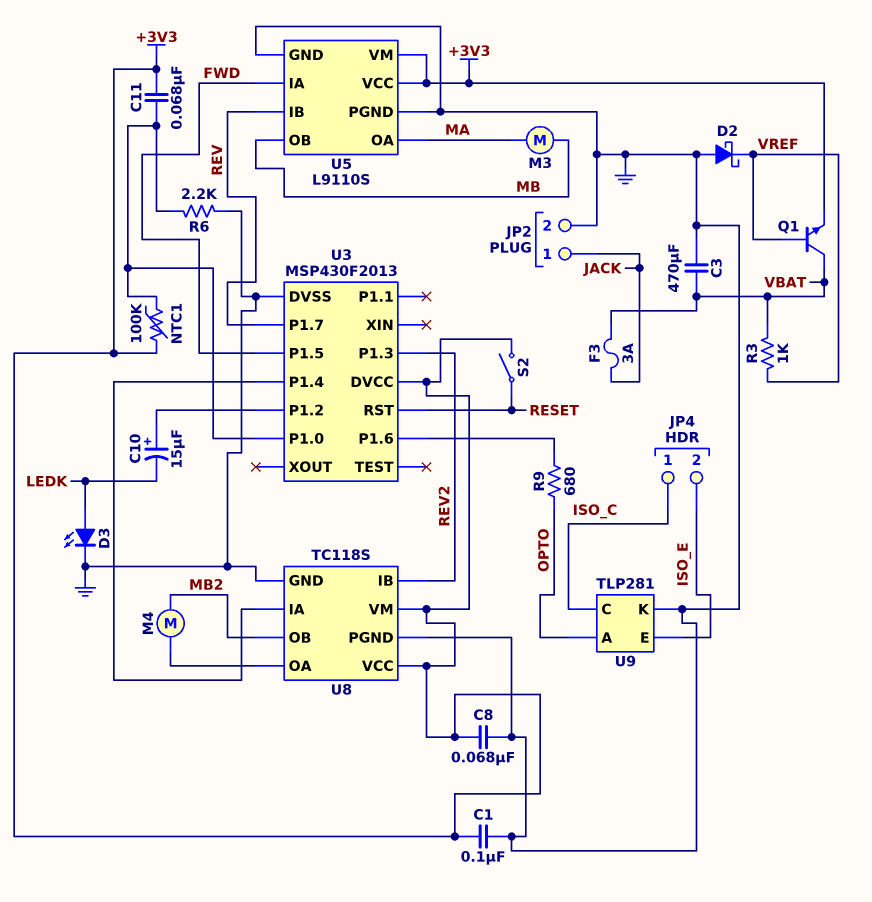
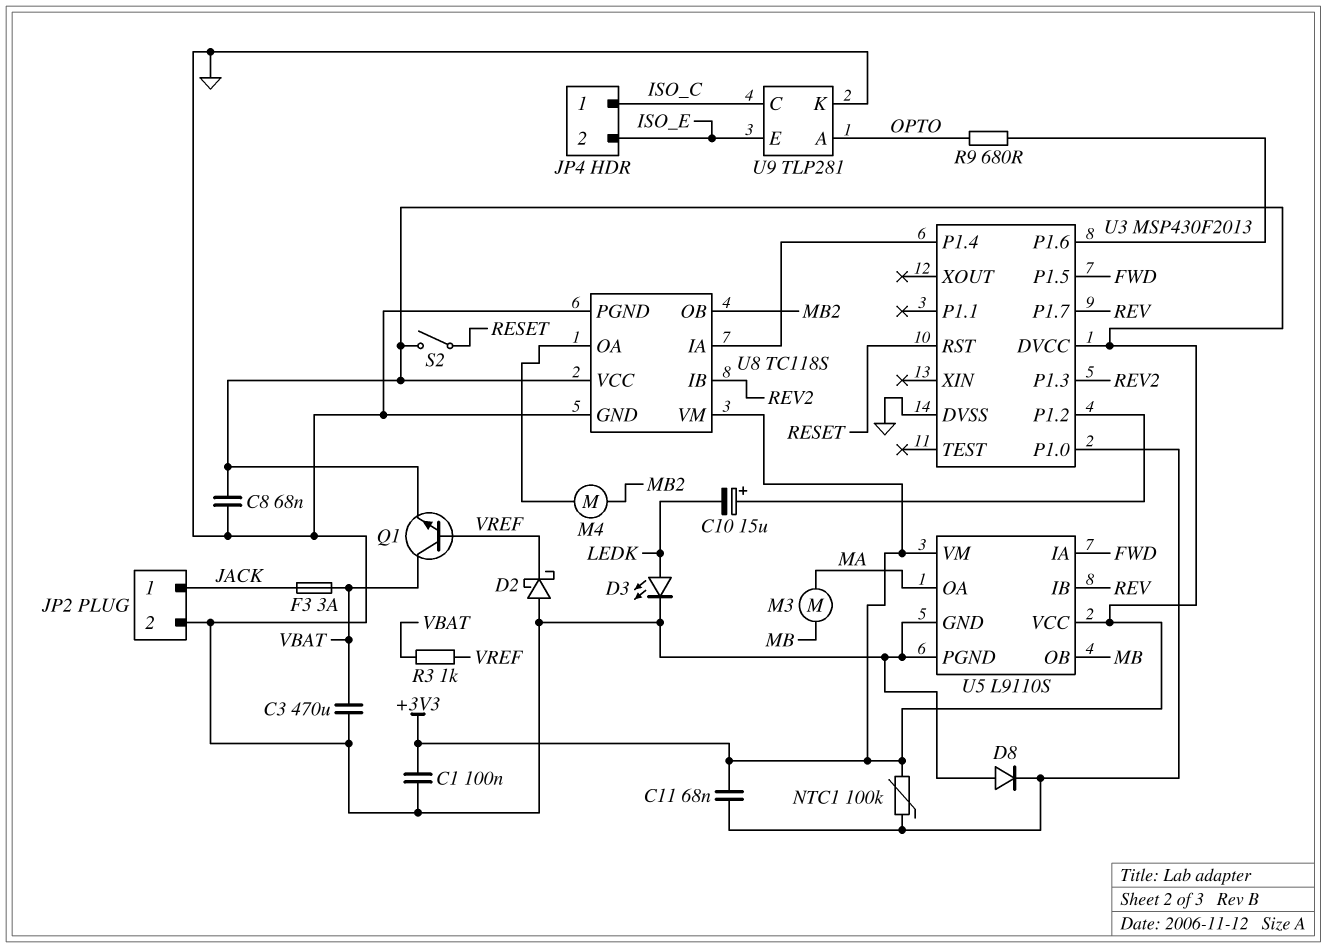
D8: none -> diode (A GND, K U3/P1.0)
R6: 2.2k (GND, U3/P1.0) -> none

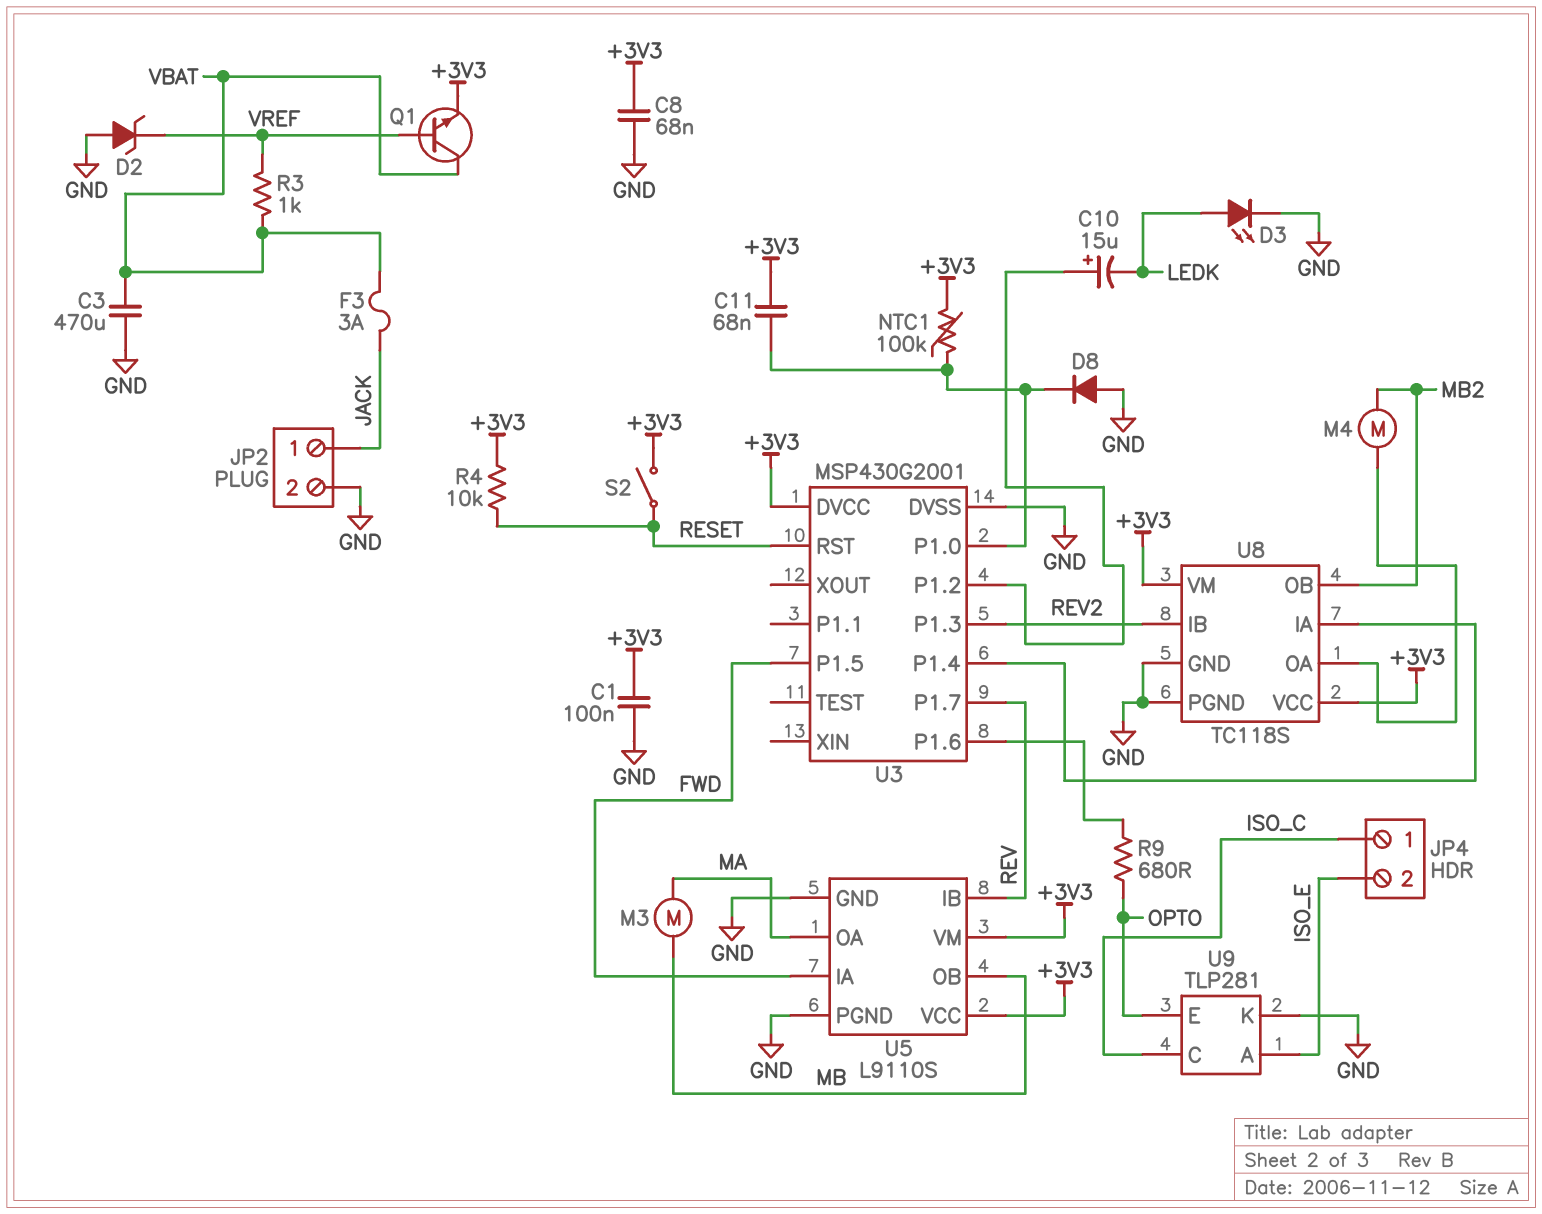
D2: schottky (A GND, K VREF) -> zener (A GND, K VREF)
R4: none -> 10k (+3V3, RESET)
U3: MSP430F2013 -> MSP430G2001
U9 pin A: OPTO -> ISO_E
U9 pin E: ISO_E -> OPTO

